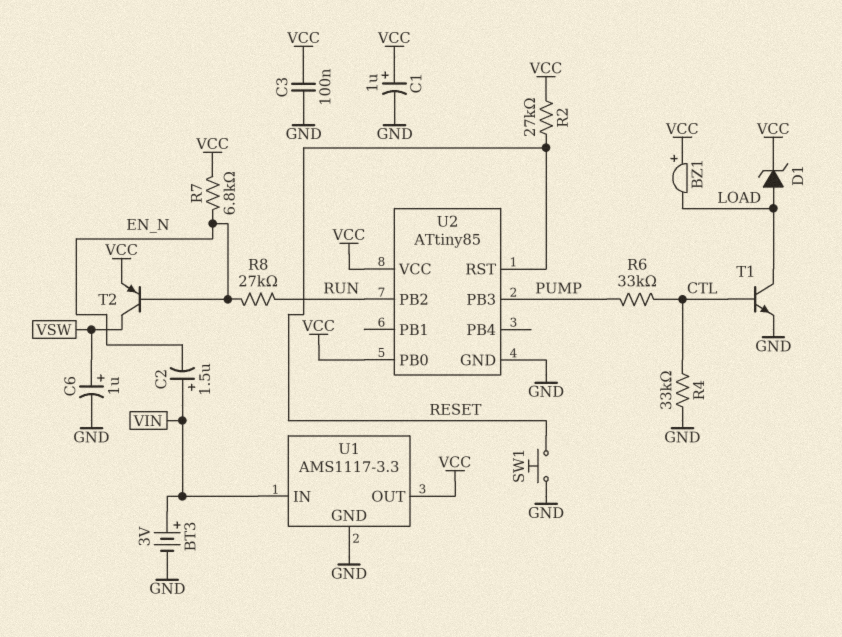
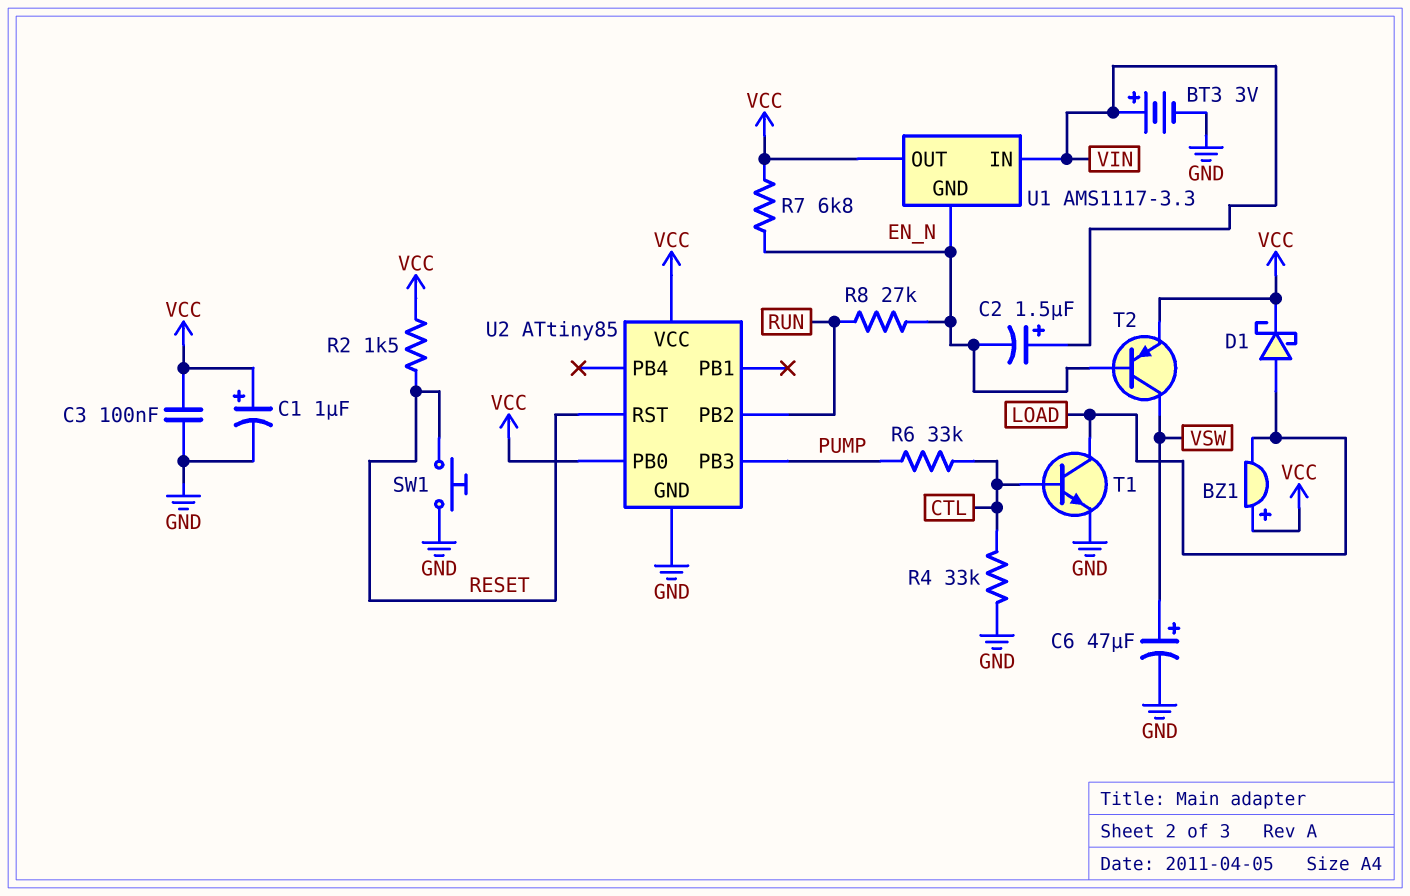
C6: 1uF (plus VSW, minus GND) -> 47uF (plus VSW, minus GND)
D1: zener (A LOAD, K VCC) -> schottky (A LOAD, K VCC)
R2: 27k (RESET, VCC) -> 1.5k (RESET, VCC)
U1 pin GND: GND -> EN_N

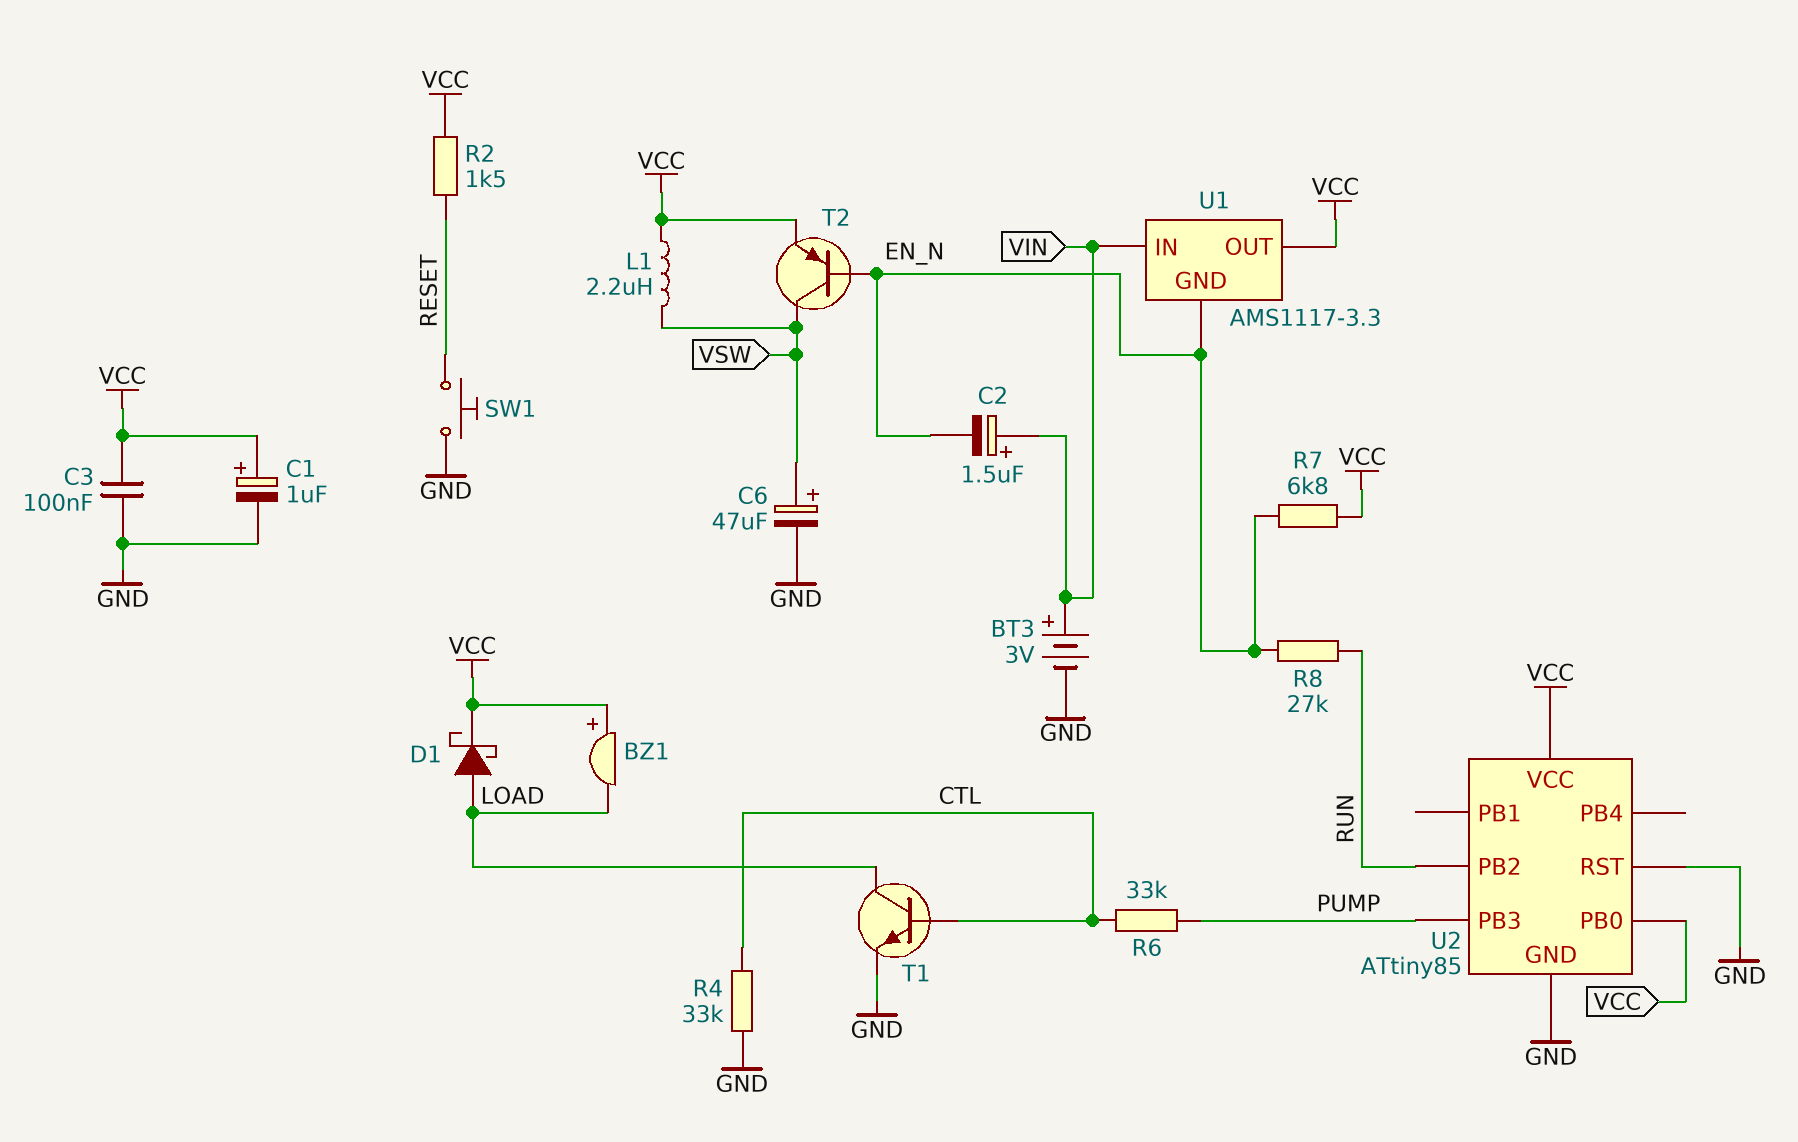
L1: none -> 2.2uH (VCC, VSW)
U2 pin RST: RESET -> GND

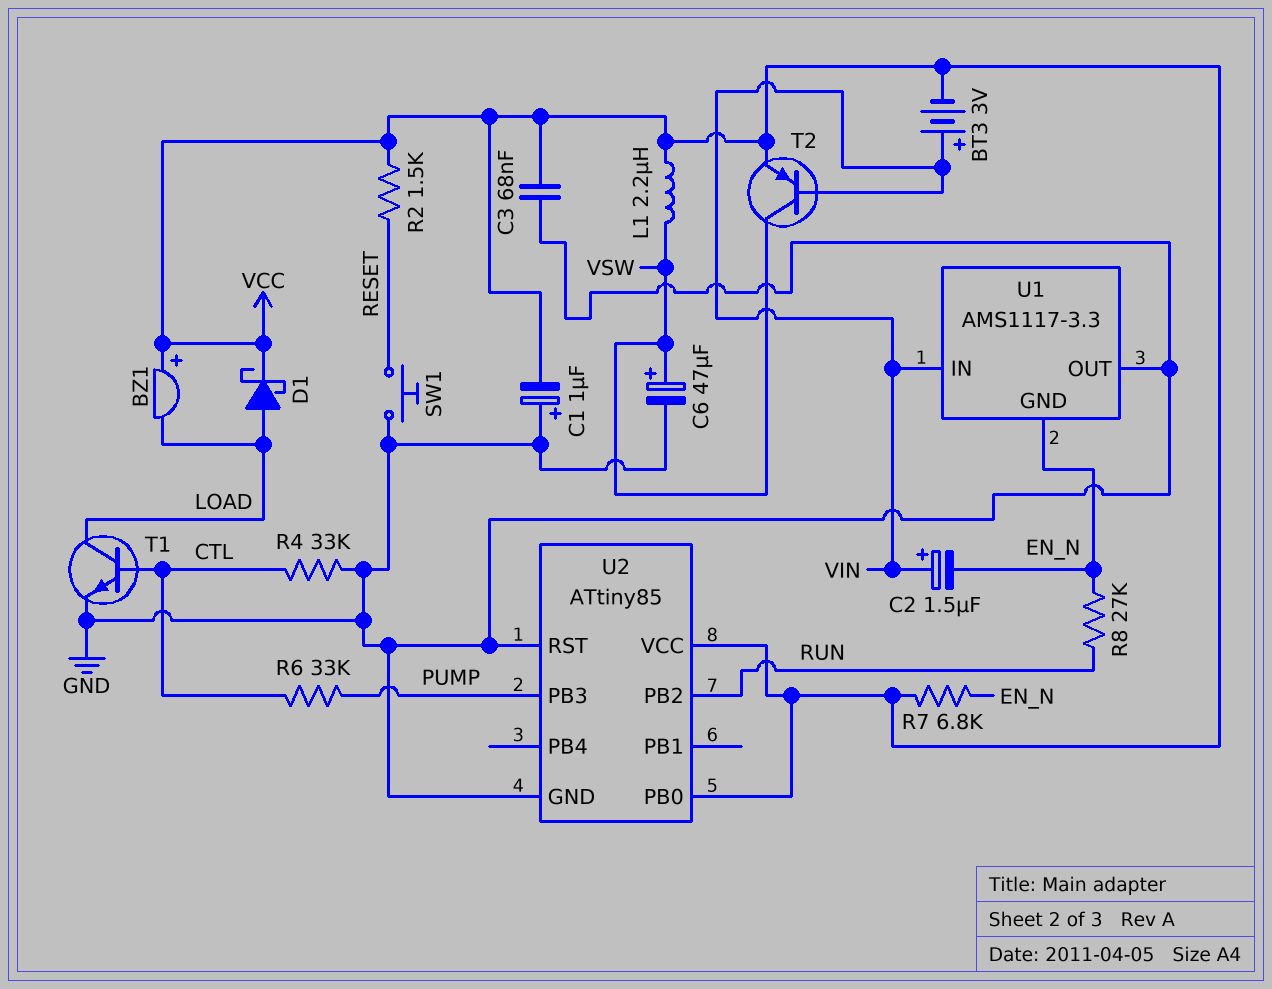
BT3: 3V (plus VIN, minus GND) -> 3V (plus VIN, minus VCC)
C1: 1uF (plus VCC, minus GND) -> 1uF (plus GND, minus VCC)
C3: 100nF (GND, VCC) -> 68nF (GND, VCC)
T2: PNP (B EN_N, C VSW, E VCC) -> PNP (B VIN, C VSW, E VCC)
U1 pin OUT: VCC -> GND

